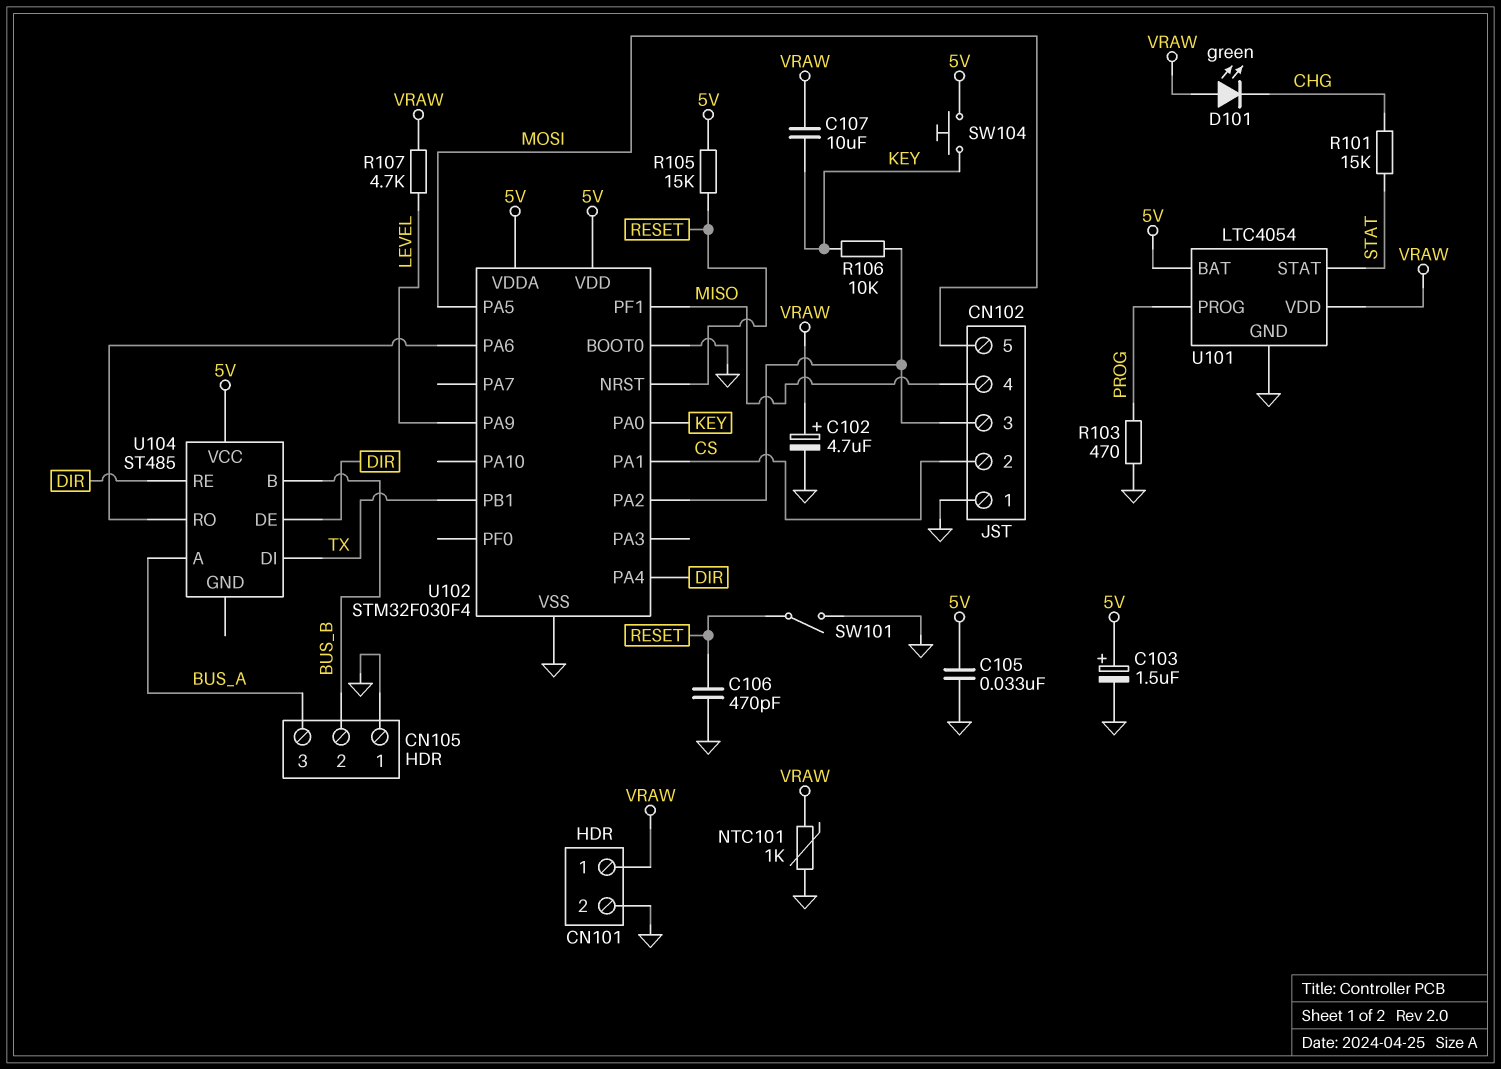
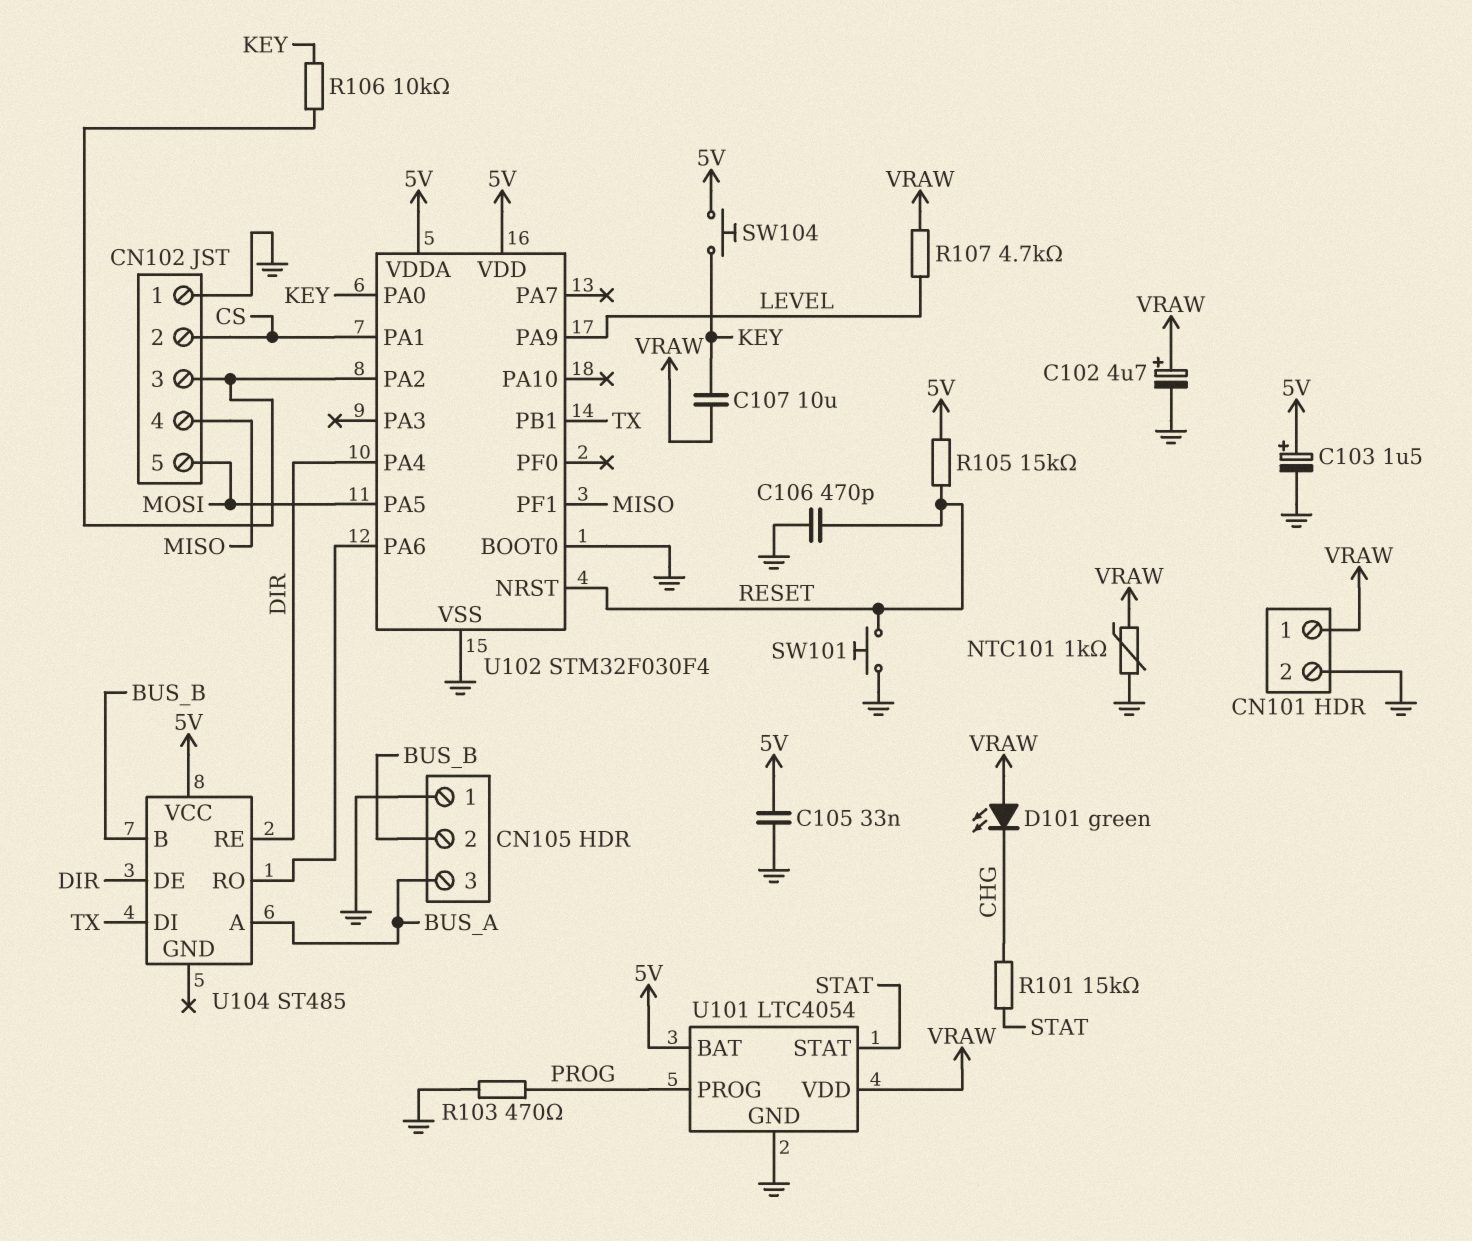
SW101: switch (GND, RESET) -> button (GND, RESET)

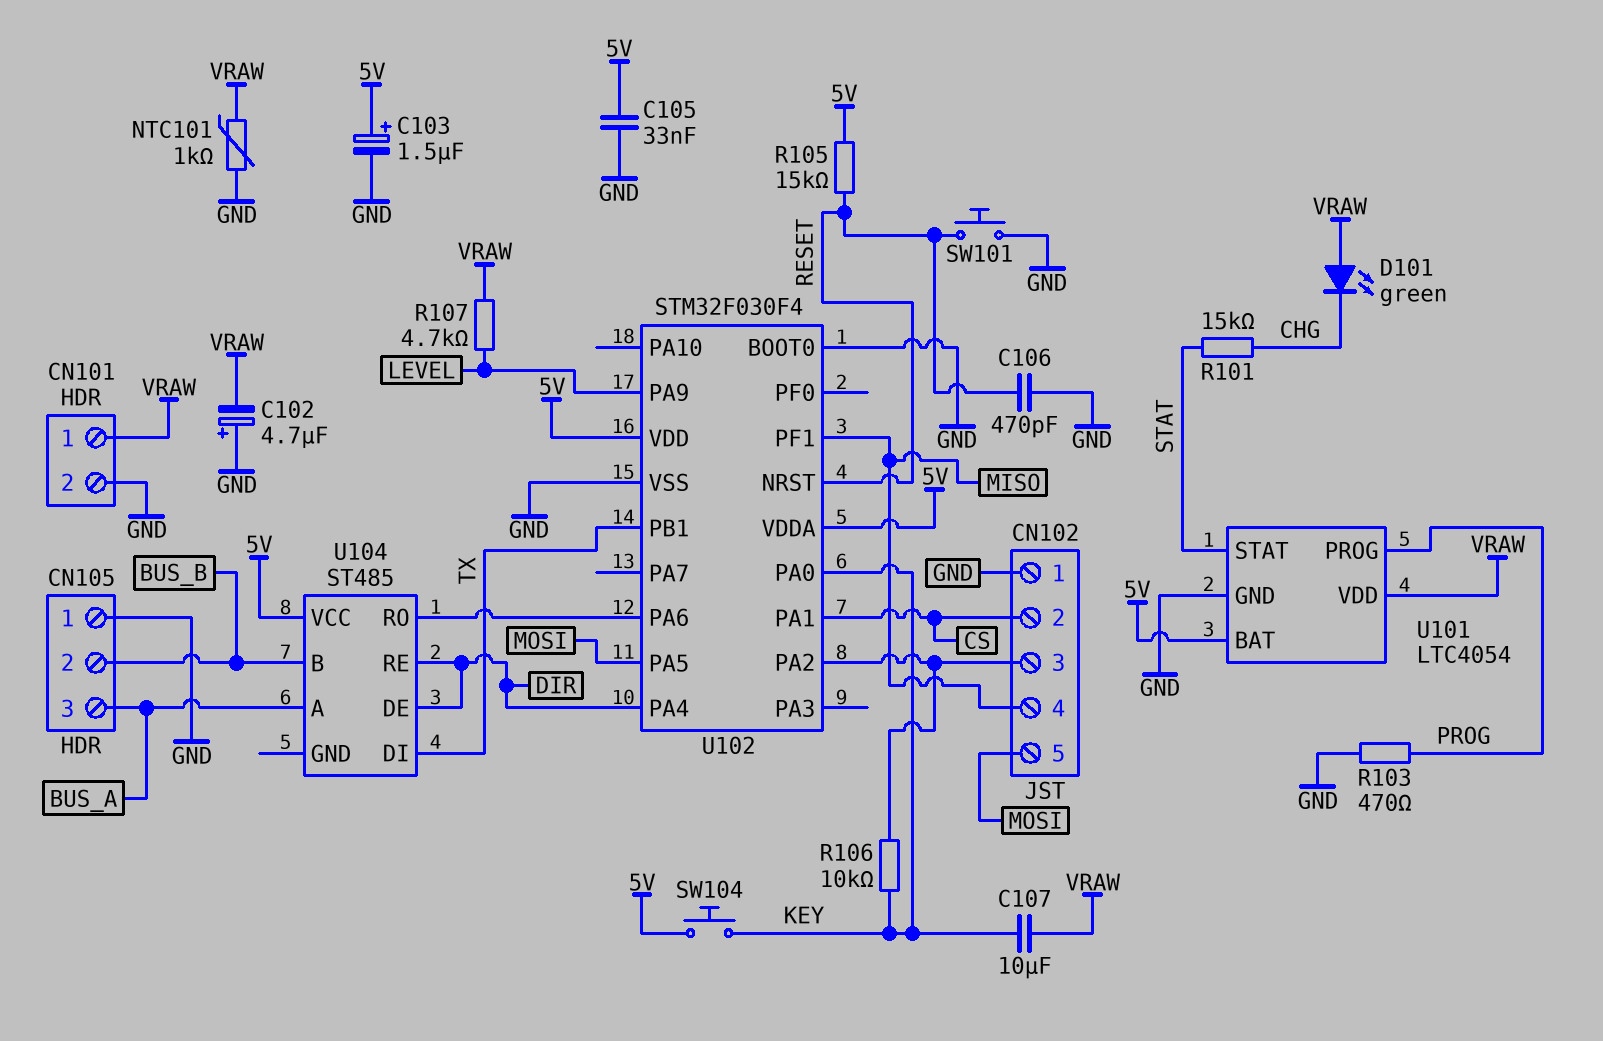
C102: 4.7uF (plus VRAW, minus GND) -> 4.7uF (plus GND, minus VRAW)

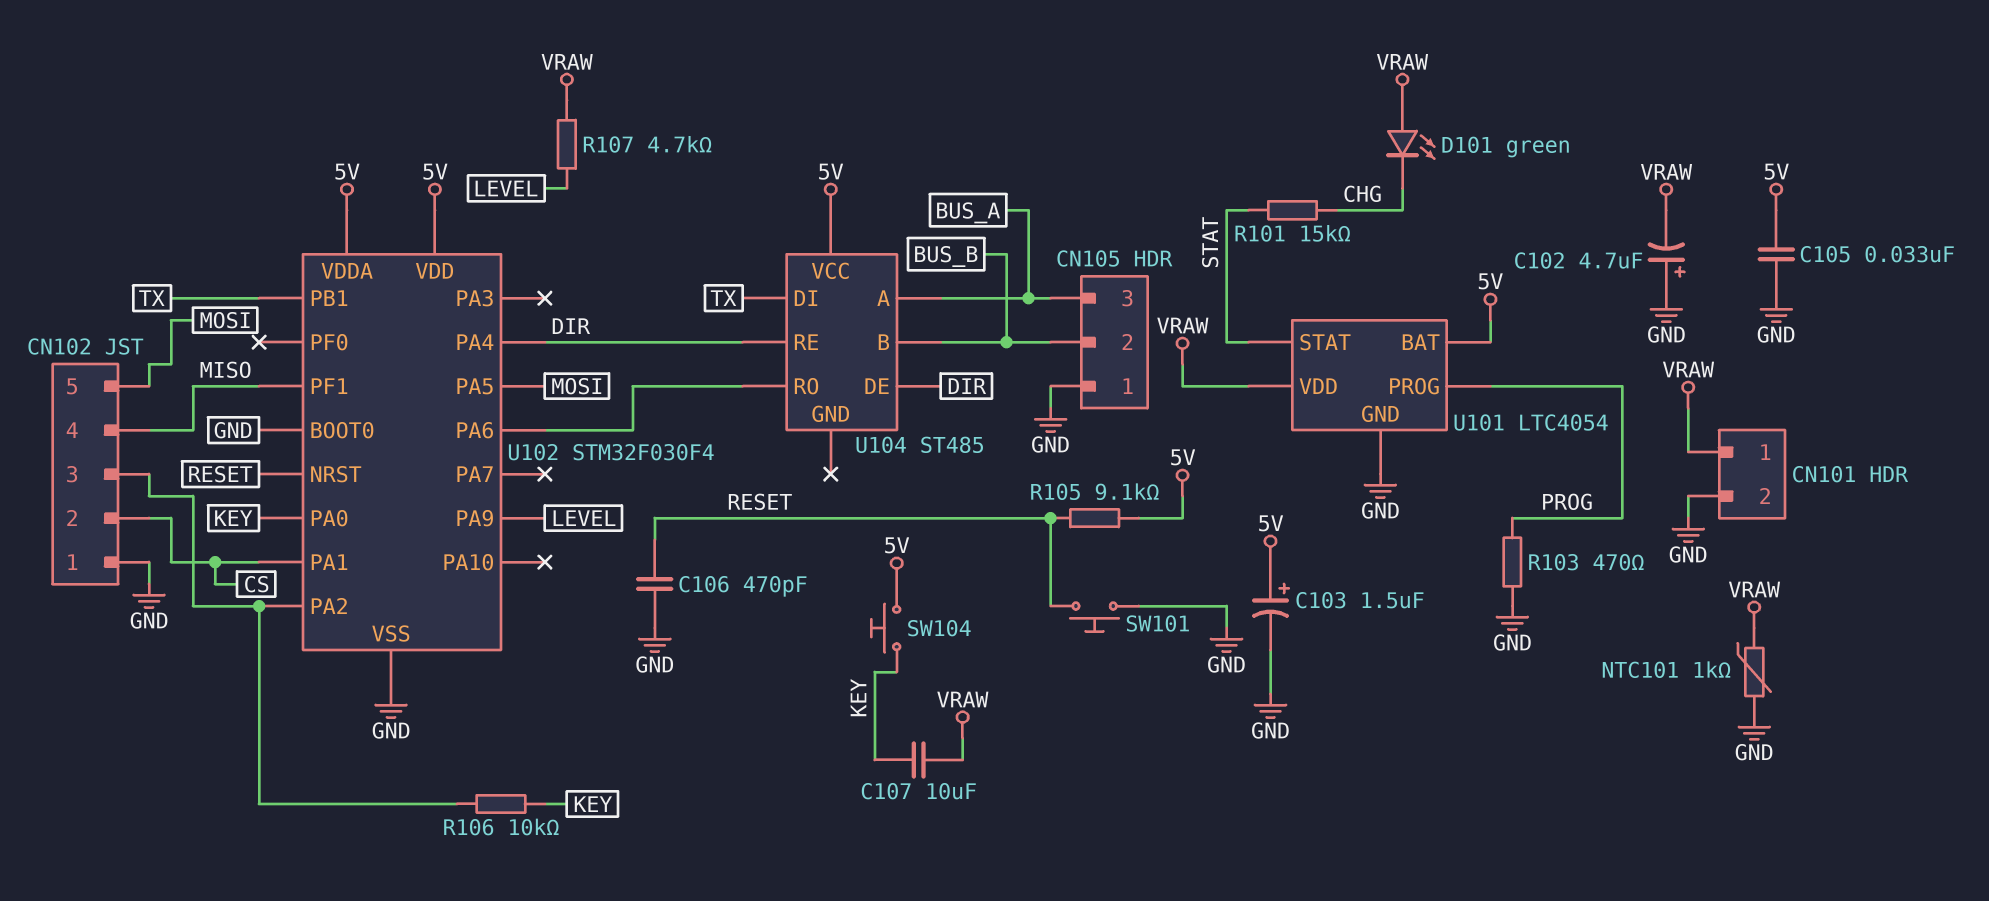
R105: 15k (5V, RESET) -> 9.1k (5V, RESET)

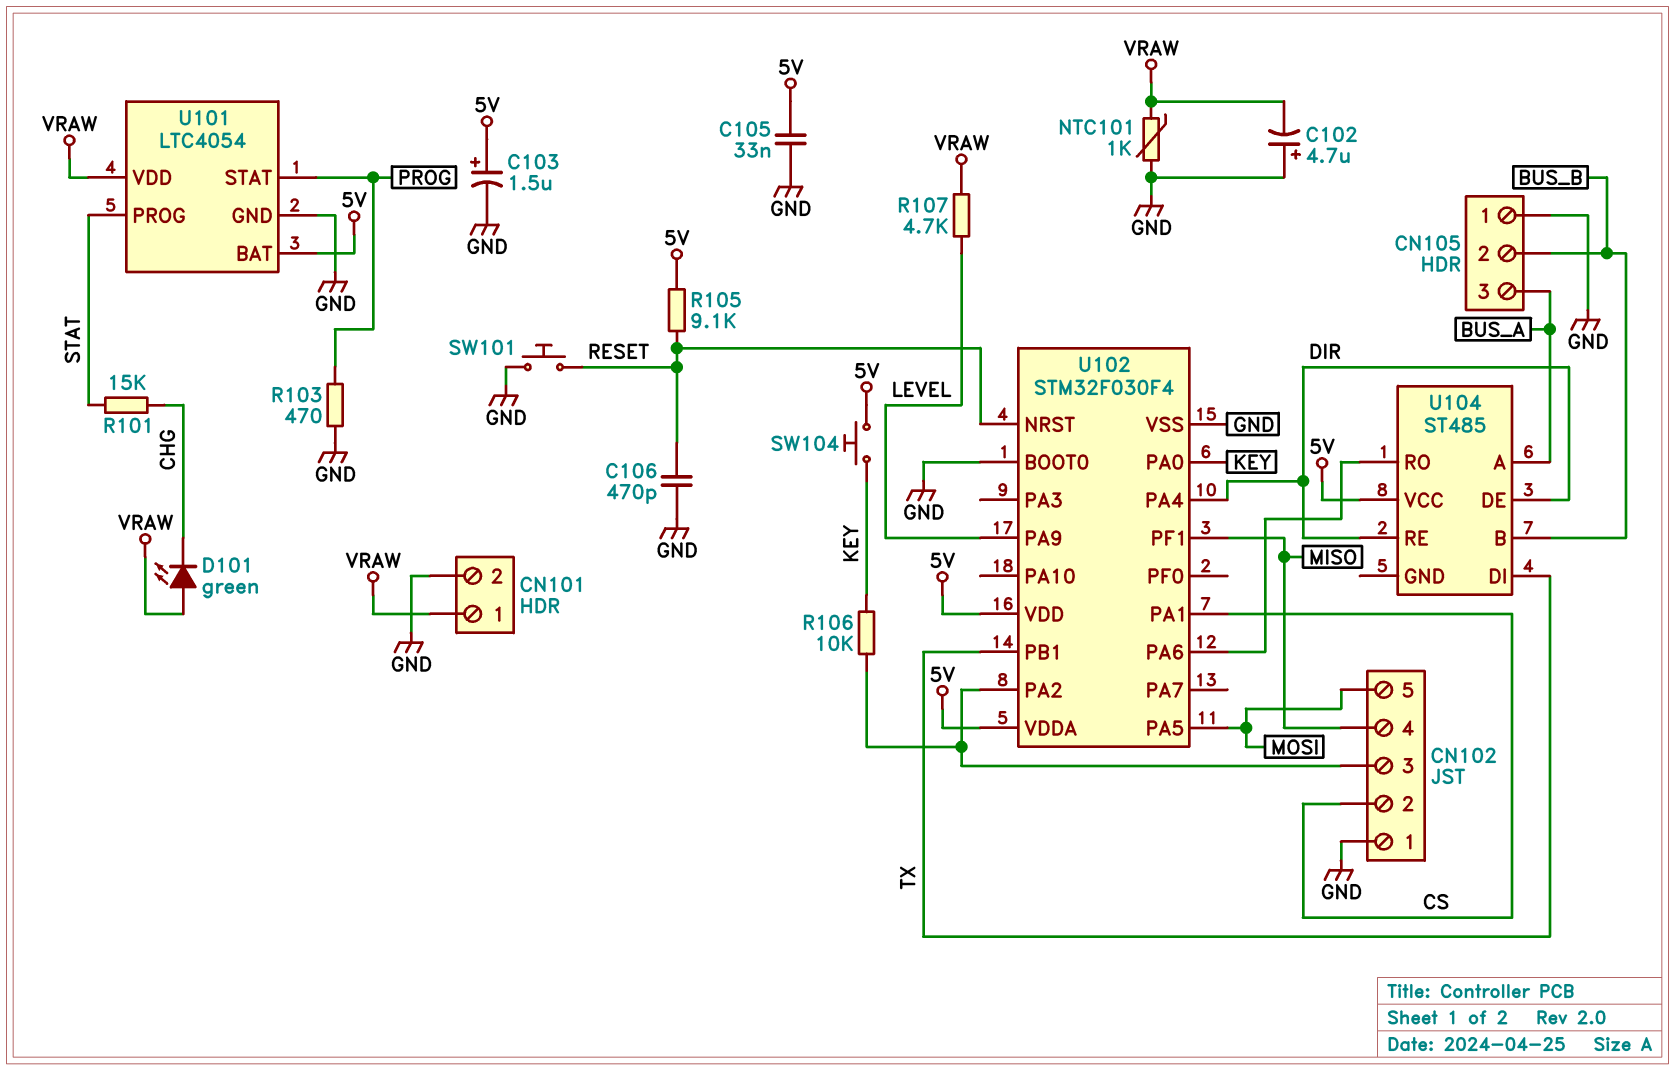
C107: 10uF (KEY, VRAW) -> none
U101 pin PROG: PROG -> STAT
U101 pin STAT: STAT -> PROG

